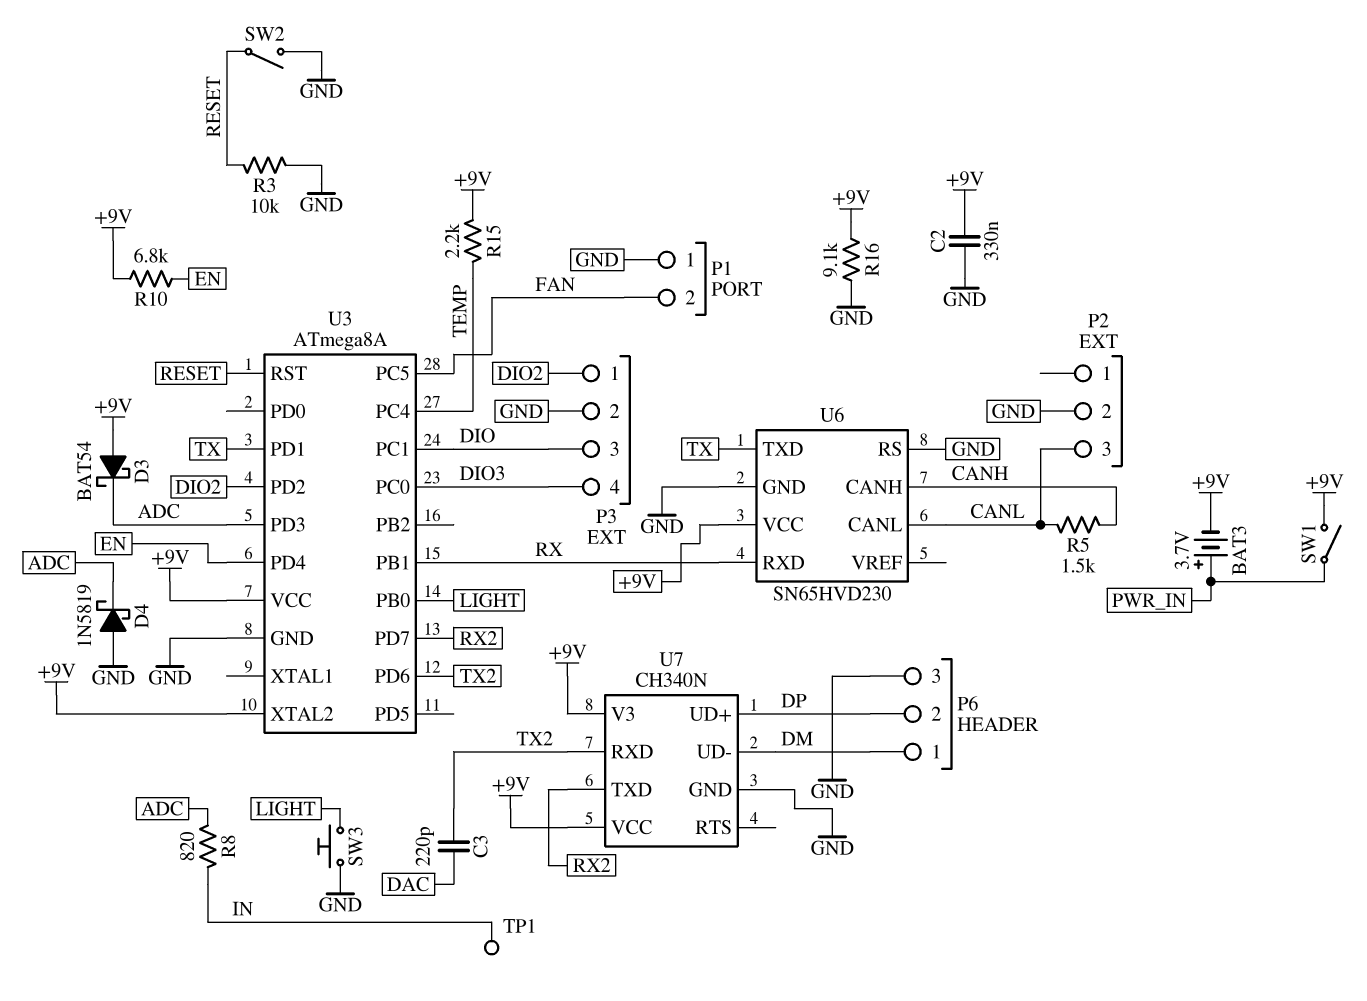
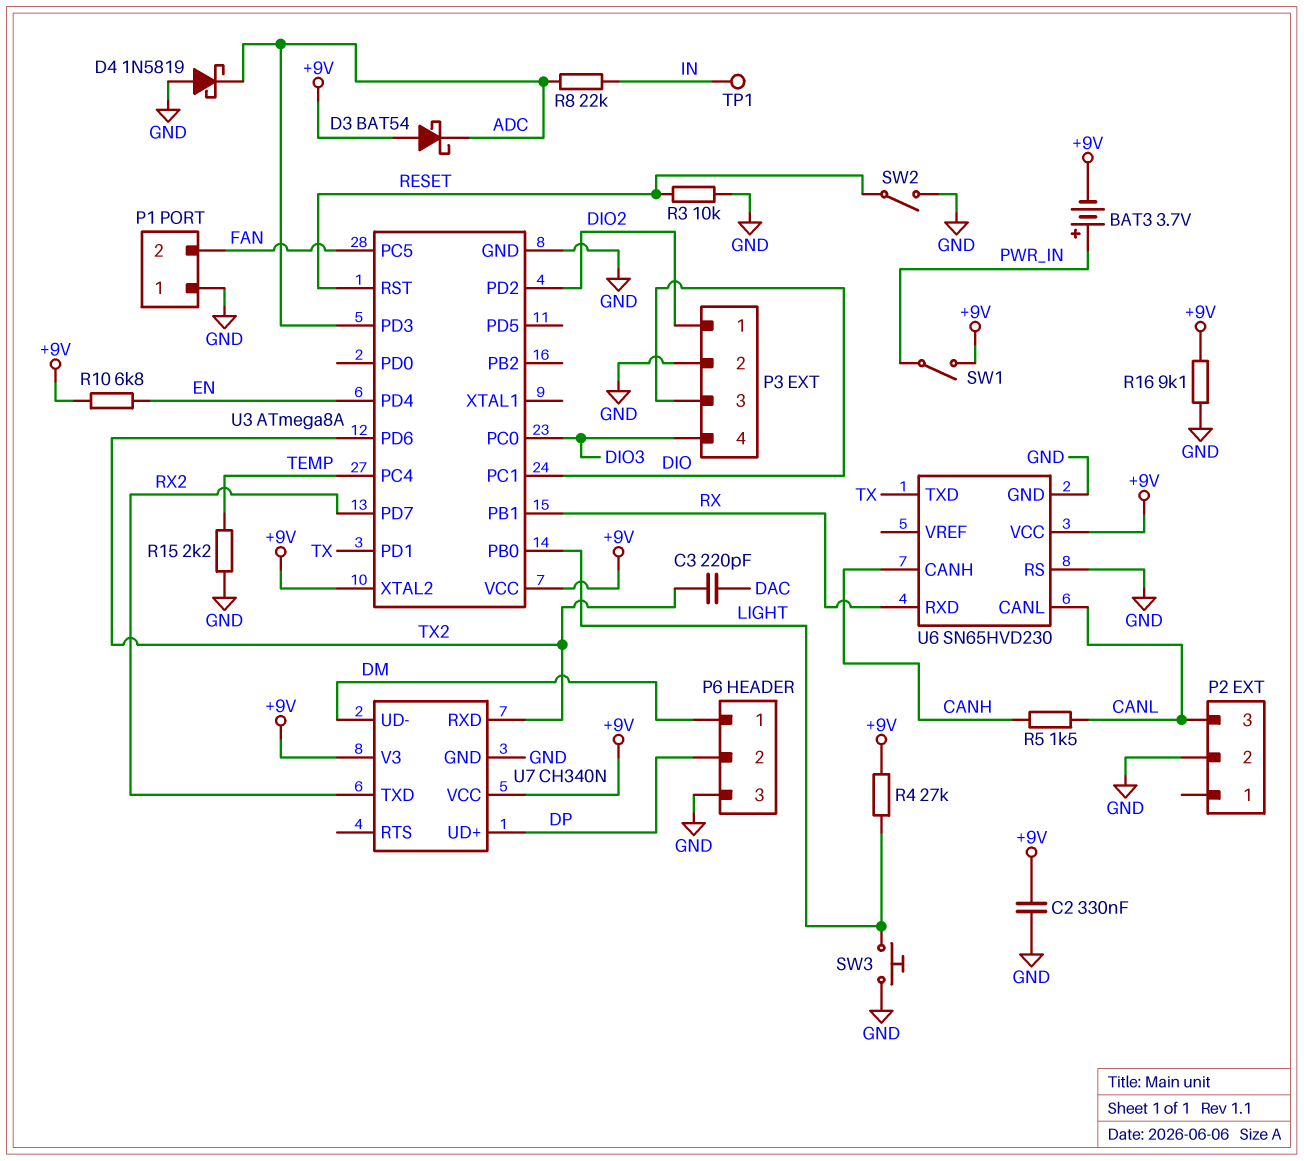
R4: none -> 27k (+9V, LIGHT)
R8: 820 (ADC, IN) -> 22k (ADC, IN)
R15: 2.2k (+9V, TEMP) -> 2.2k (GND, TEMP)

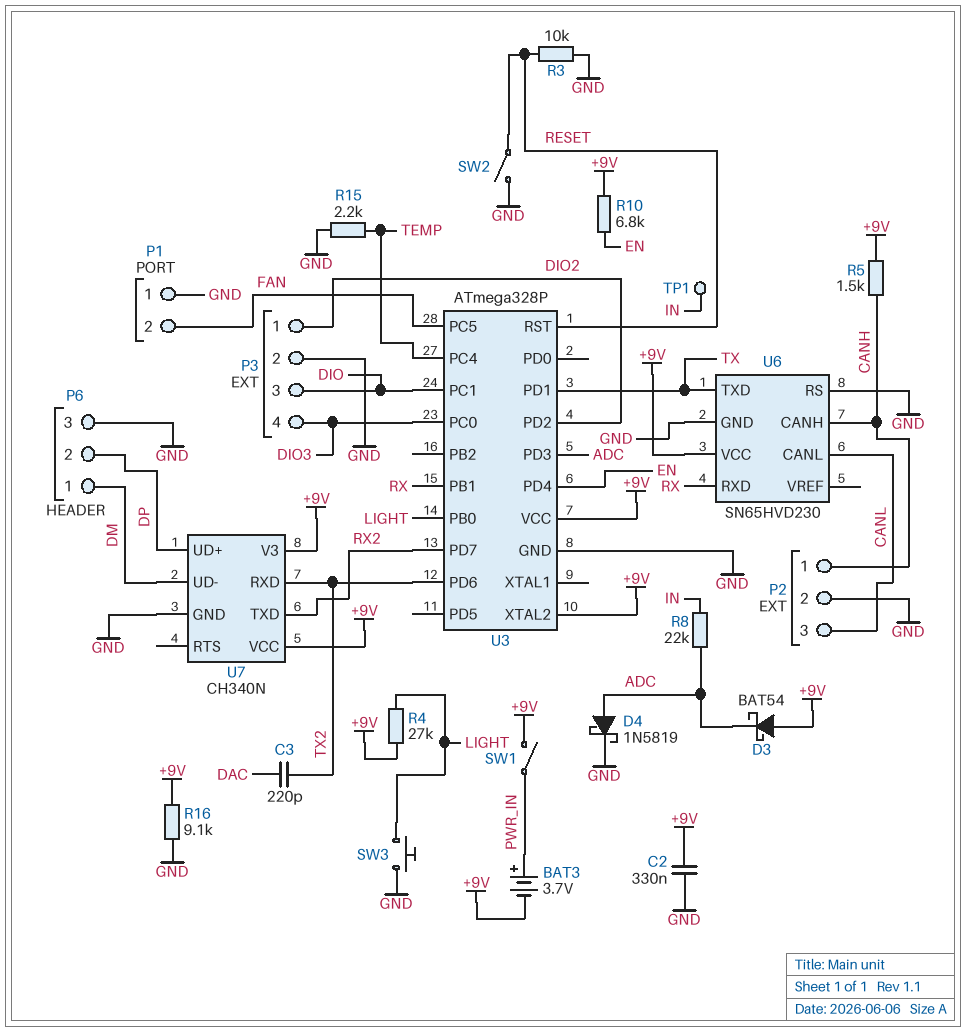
D4: schottky 1N5819 (A GND, K ADC) -> schottky 1N5819 (A ADC, K GND)
P2 pin 1: none -> CANH
R5: 1.5k (CANH, CANL) -> 1.5k (+9V, CANH)
U3: ATmega8A -> ATmega328P

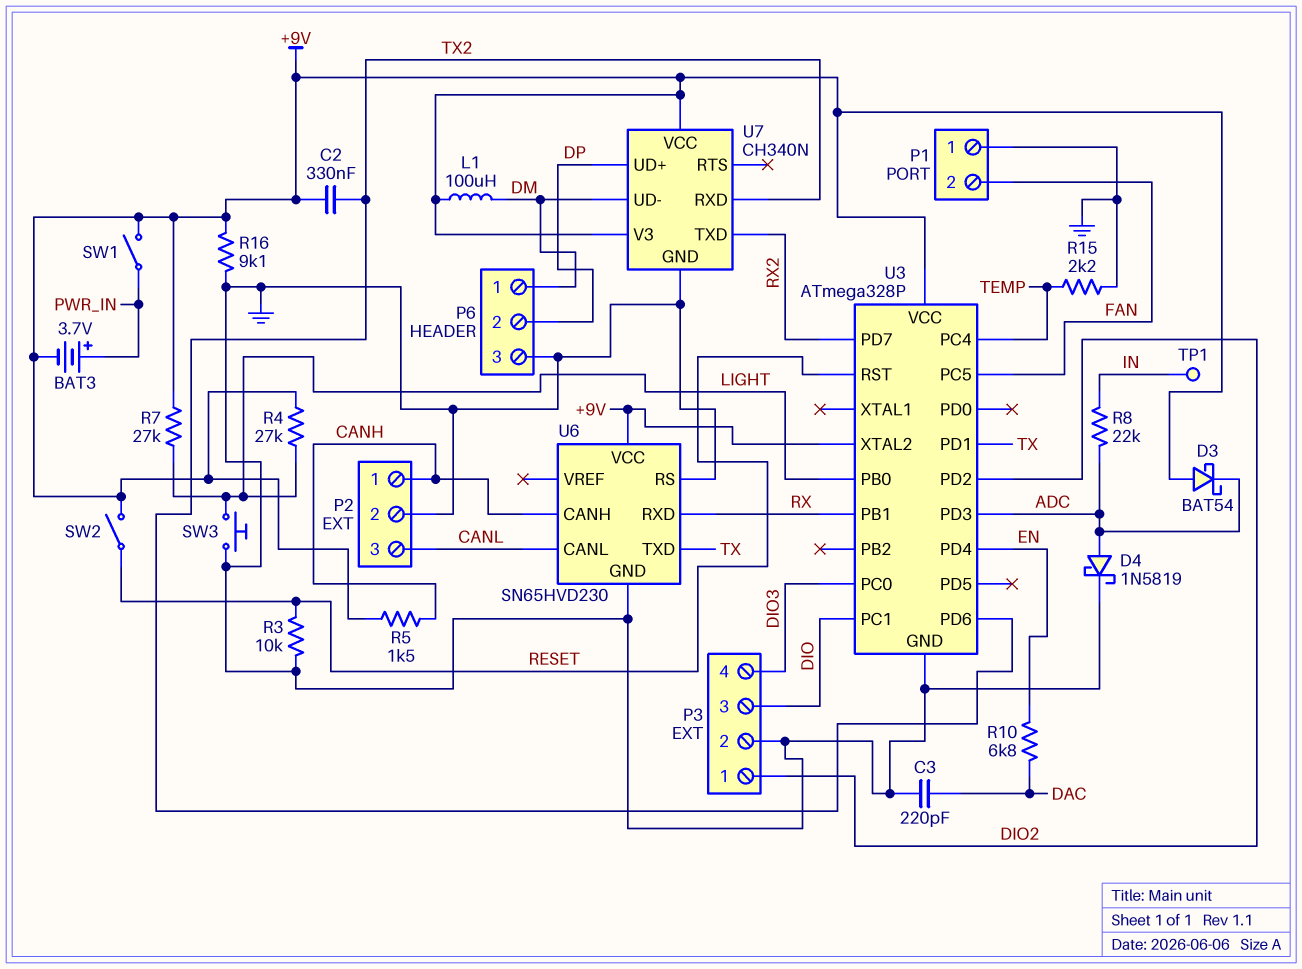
C2: 330nF (+9V, GND) -> 330nF (+9V, TX2)
C3: 220pF (DAC, TX2) -> 220pF (DAC, GND)
L1: none -> 100uH (+9V, DM)
R7: none -> 27k (+9V, LIGHT)
R10: 6.8k (+9V, EN) -> 6.8k (DAC, EN)
SW2: switch (GND, RESET) -> switch (+9V, RESET)

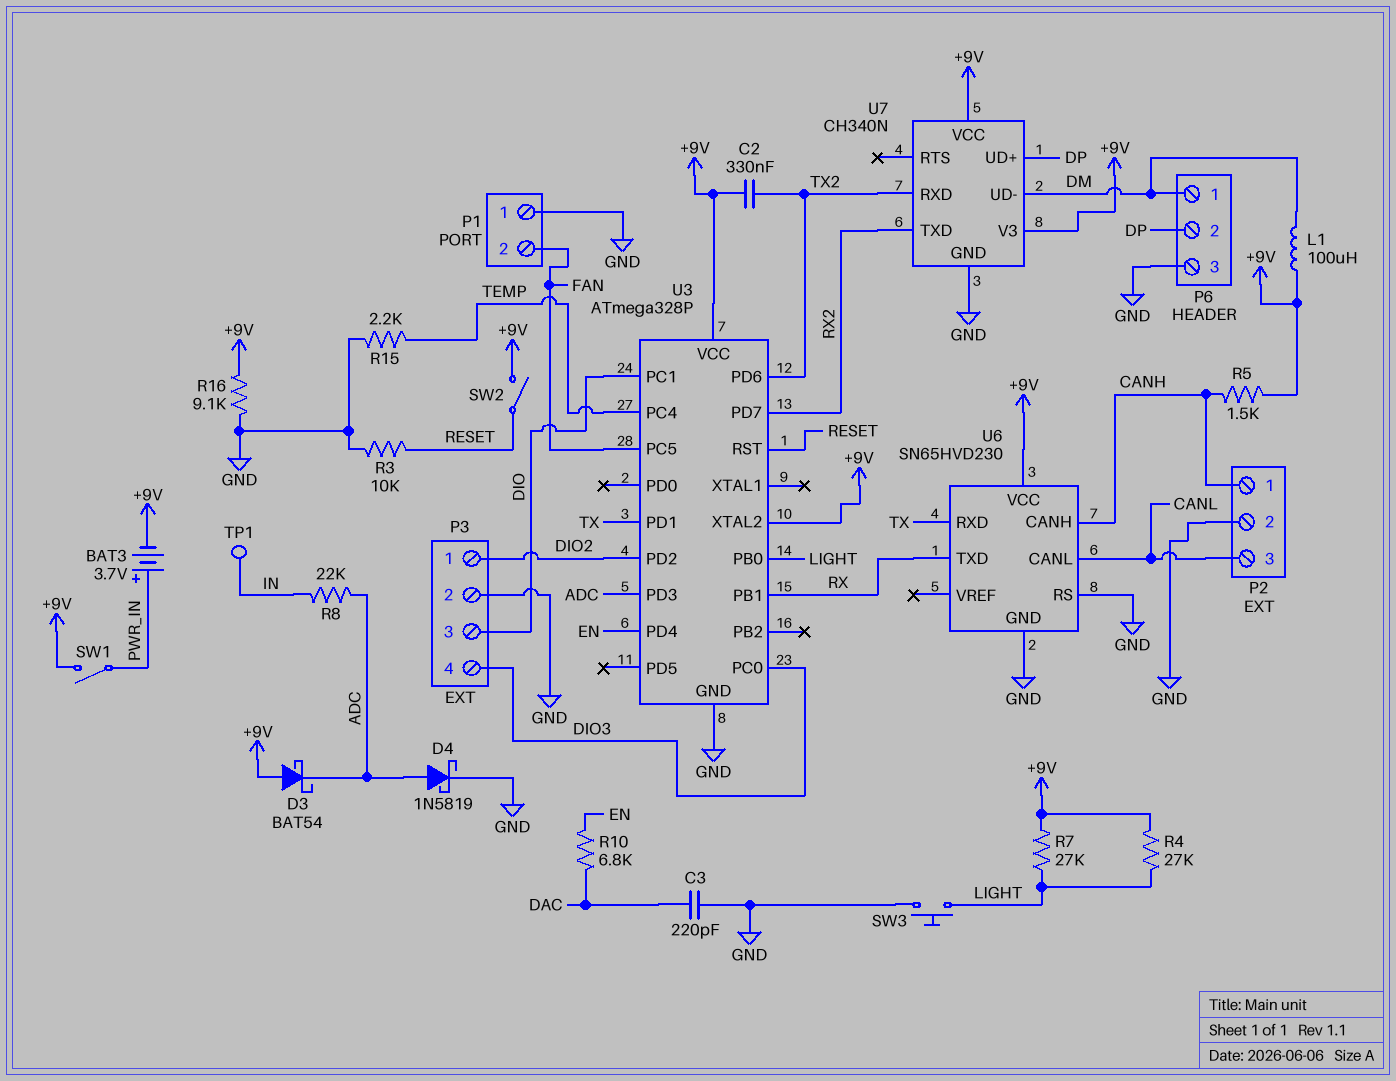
U6 pin RXD: RX -> TX
U6 pin TXD: TX -> RX

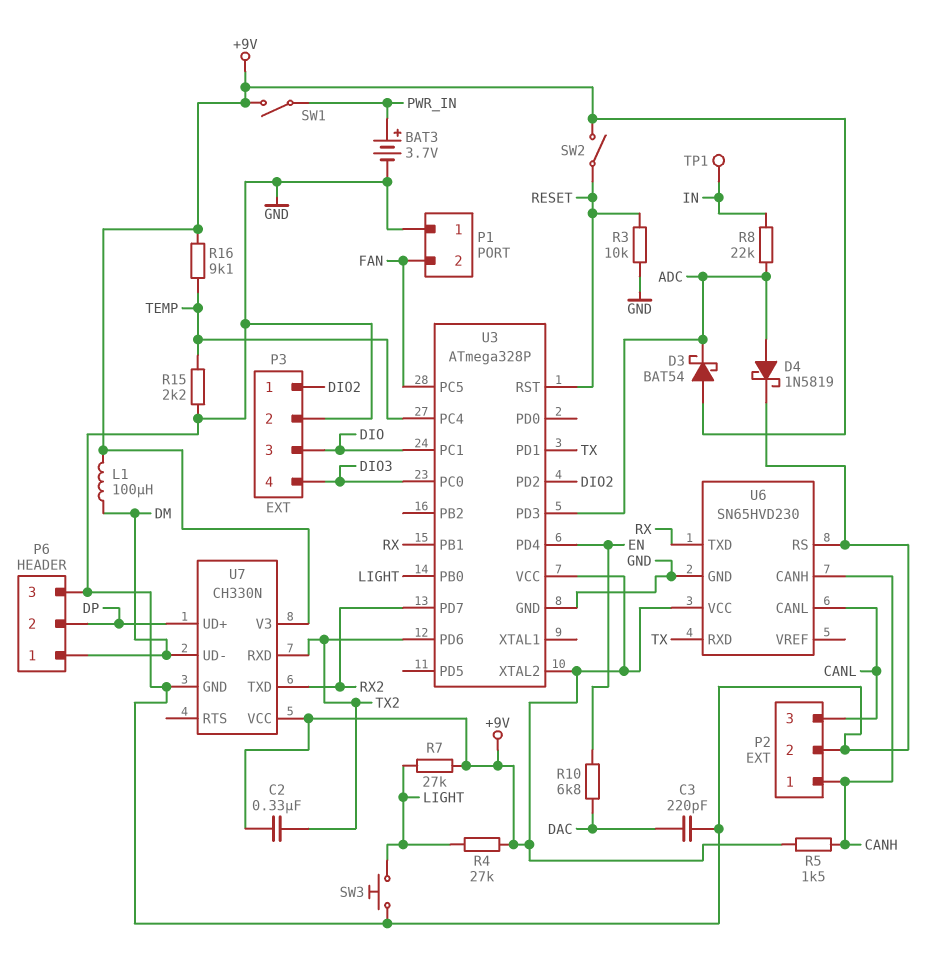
BAT3: 3.7V (plus PWR_IN, minus +9V) -> 3.7V (plus PWR_IN, minus GND)
R16: 9.1k (+9V, GND) -> 9.1k (+9V, TEMP)
U7: CH340N -> CH330N

